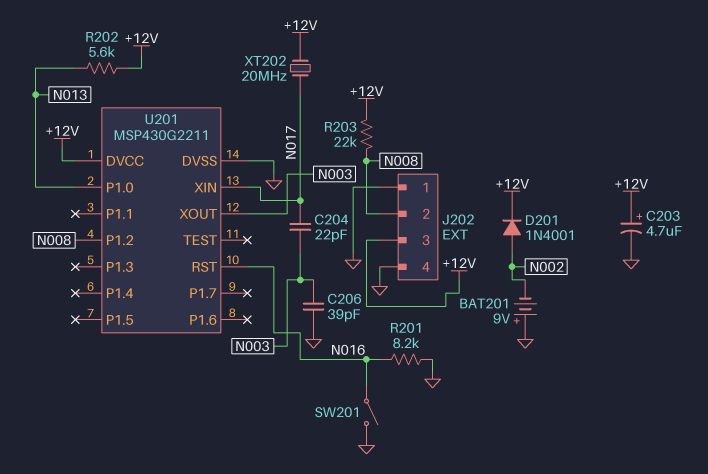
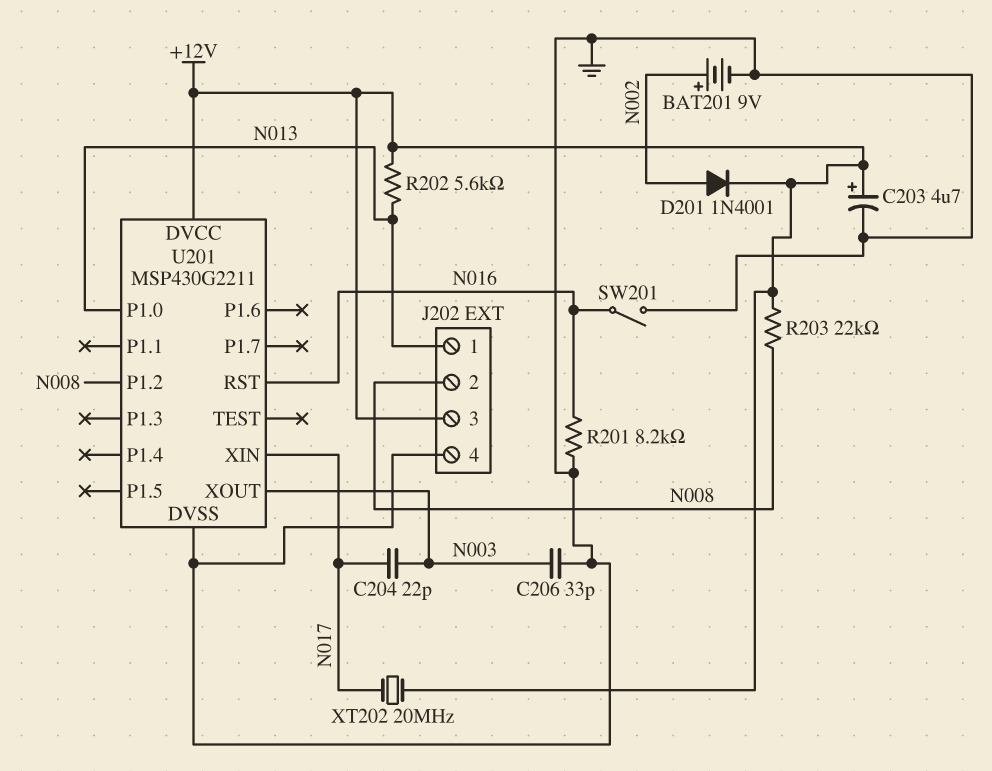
BAT201: 9V (plus GND, minus N002) -> 9V (plus N002, minus GND)
C206: 39pF (GND, N003) -> 33pF (GND, N003)
J202 pin 1: GND -> N013

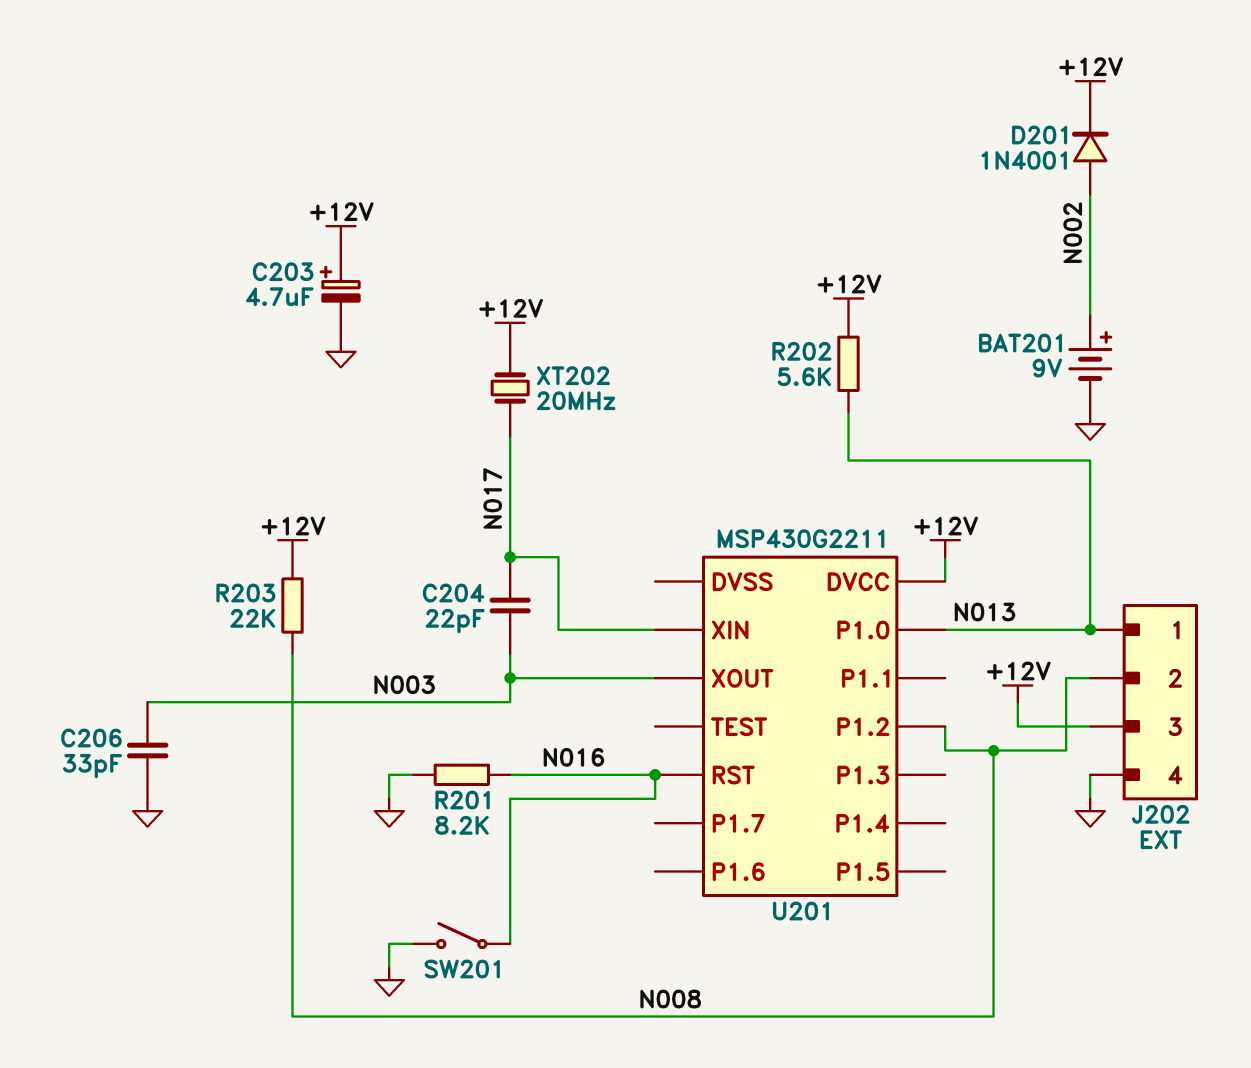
U201 pin DVSS: GND -> none

